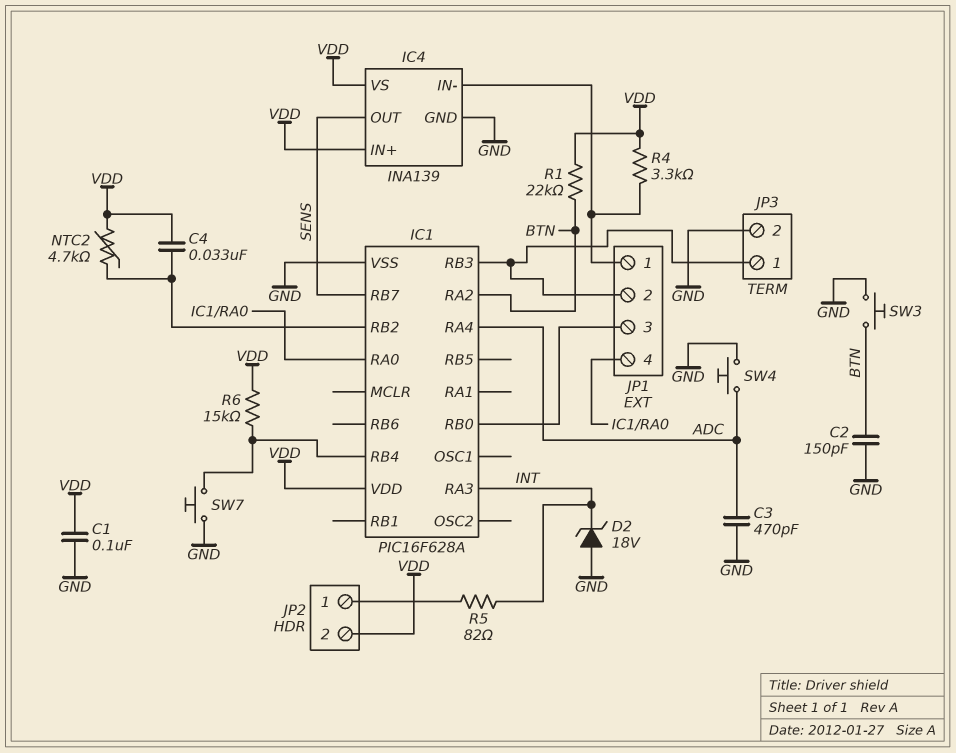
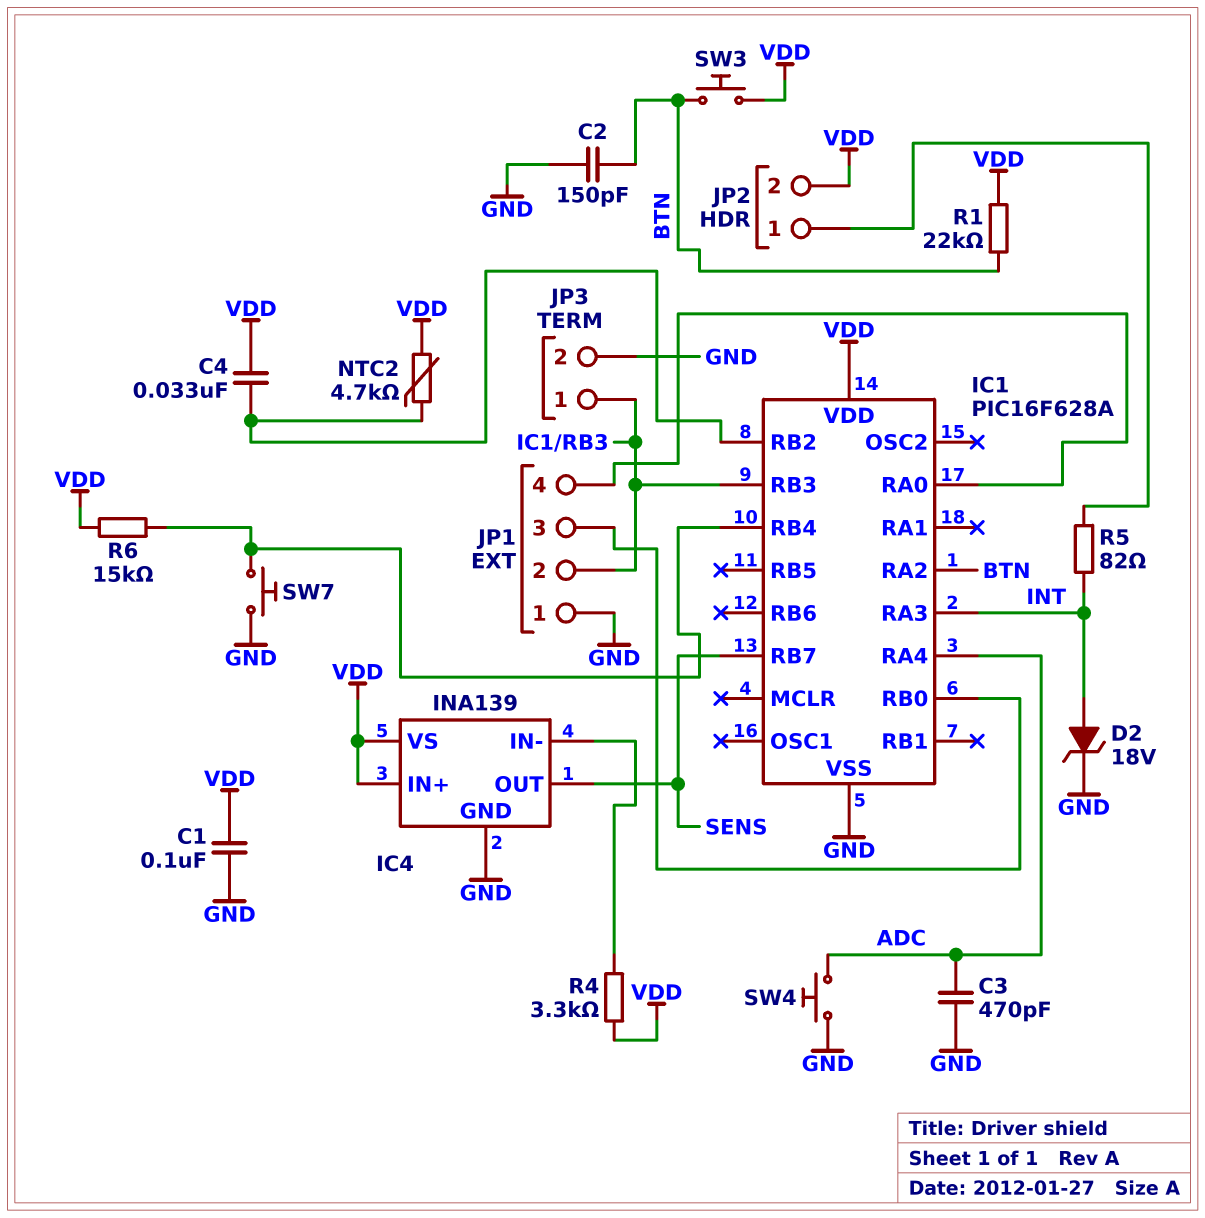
D2: zener 18V (A GND, K INT) -> zener 18V (A INT, K GND)
JP1 pin 1: IC4/IN- -> GND
SW3: button (BTN, GND) -> button (BTN, VDD)

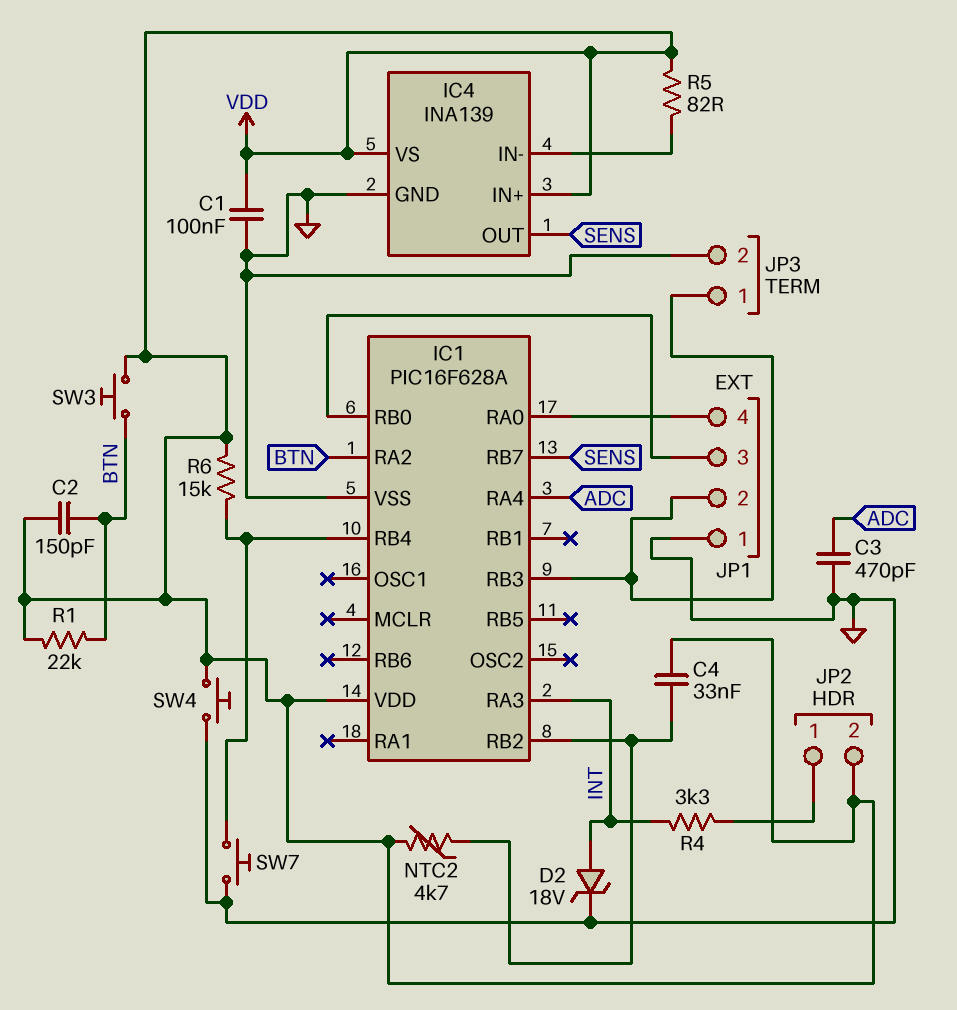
C2: 150pF (BTN, GND) -> 150pF (BTN, VDD)
R4: 3.3k (IC4/IN-, VDD) -> 3.3k (INT, JP2/1)
R5: 82 (INT, JP2/1) -> 82 (IC4/IN-, VDD)
SW4: button (ADC, GND) -> button (GND, VDD)

